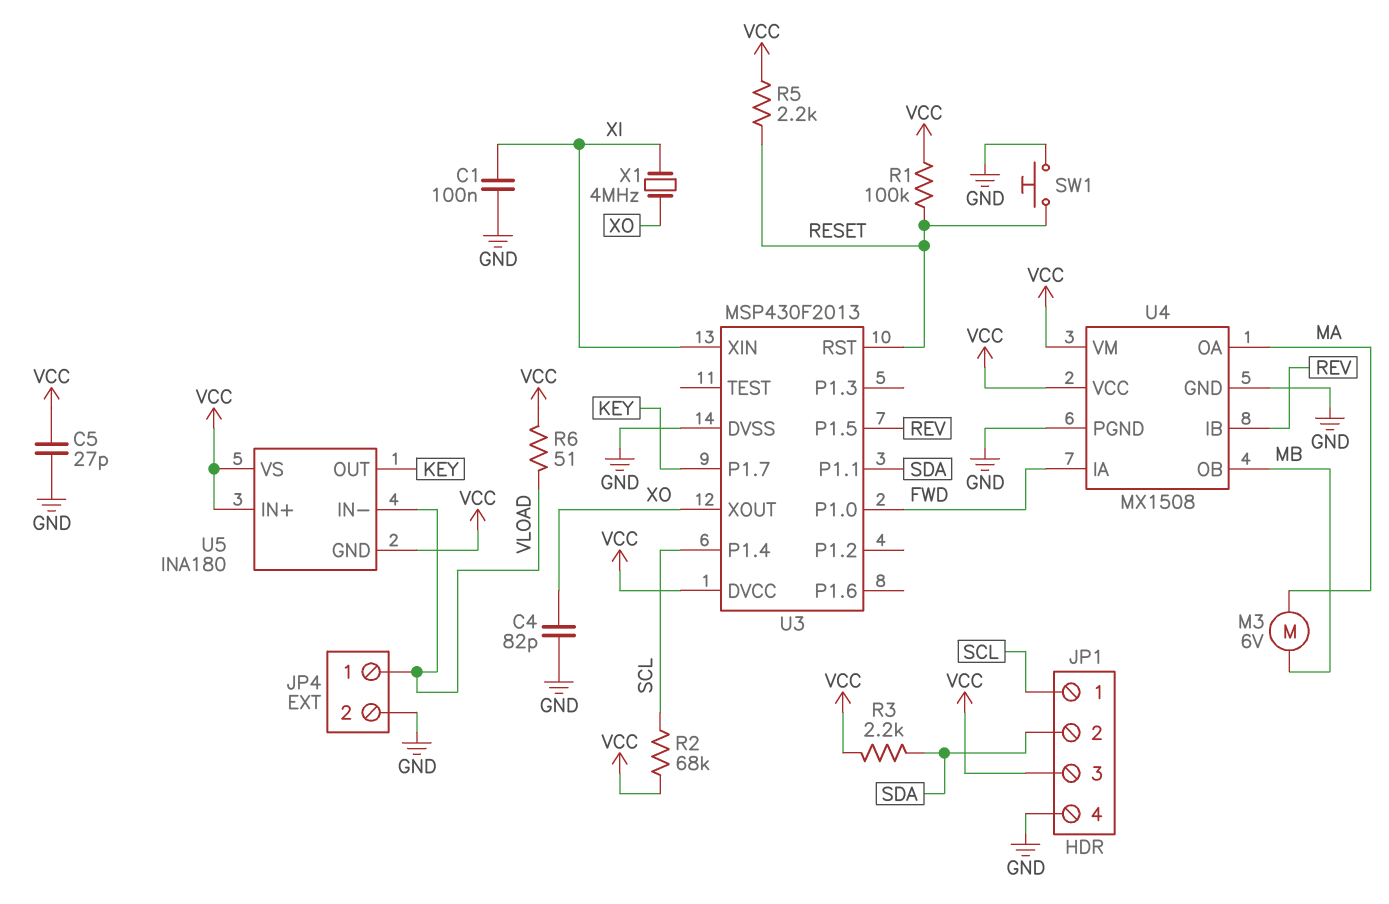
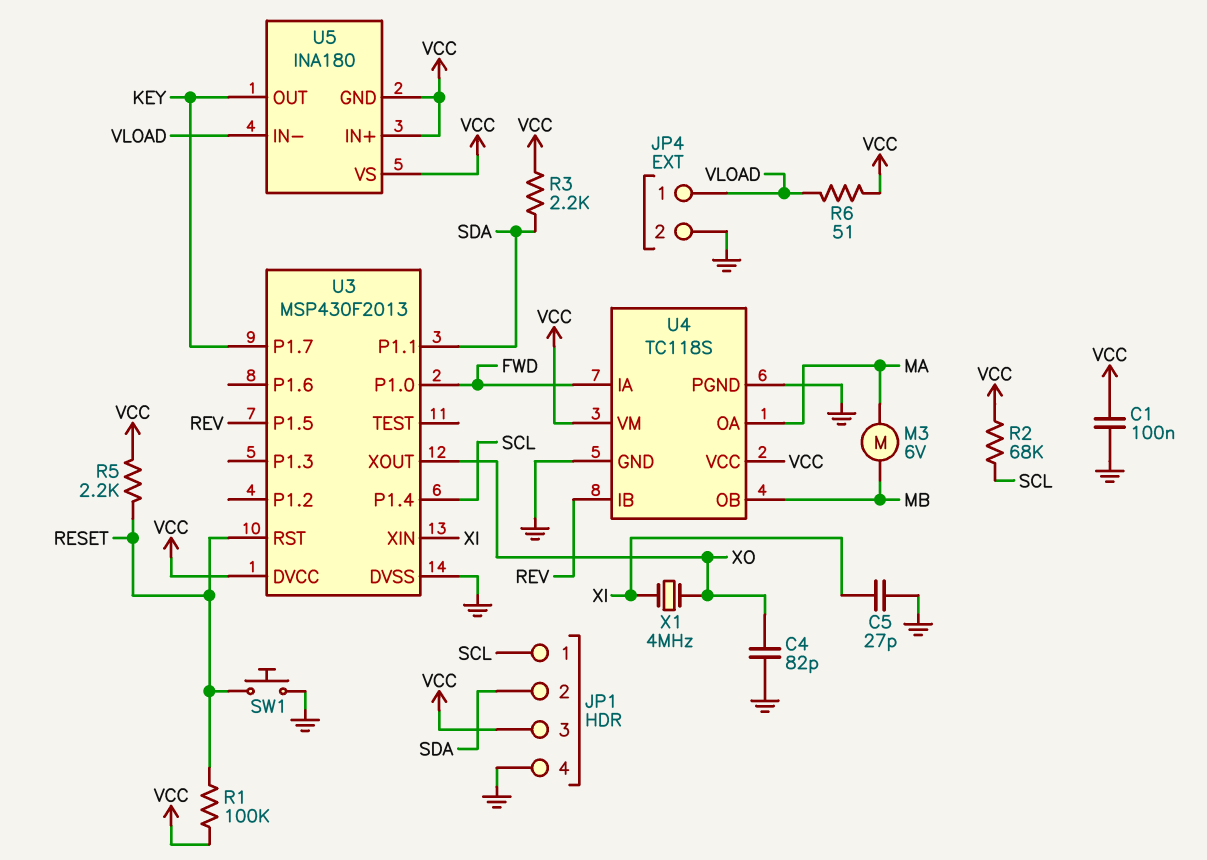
C1: 100nF (GND, XI) -> 100nF (GND, VCC)
C5: 27pF (GND, VCC) -> 27pF (GND, XI)
U4: MX1508 -> TC118S

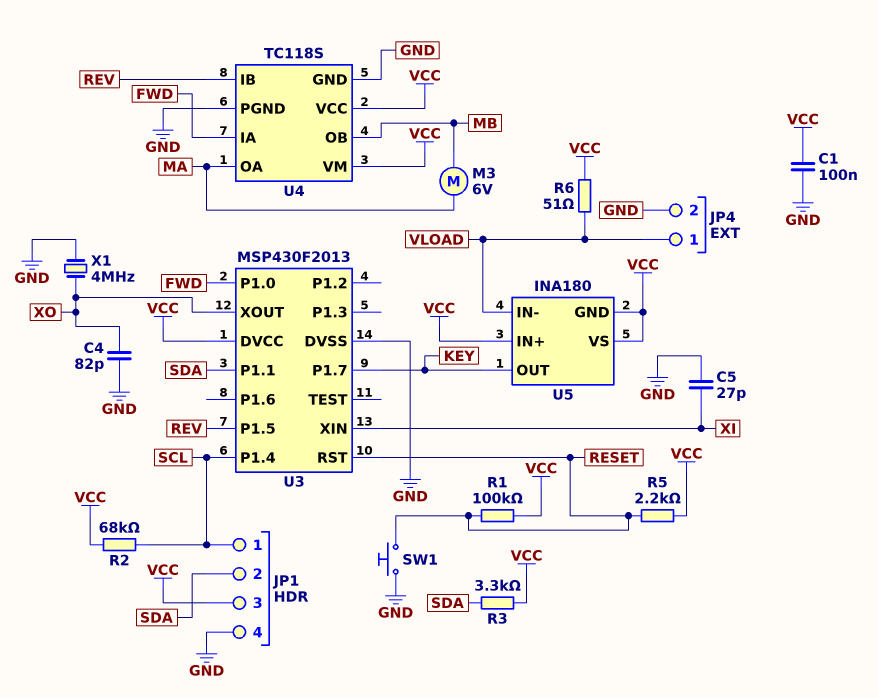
R3: 2.2k (SDA, VCC) -> 3.3k (SDA, VCC)
X1: 4MHz (XI, XO) -> 4MHz (GND, XO)

